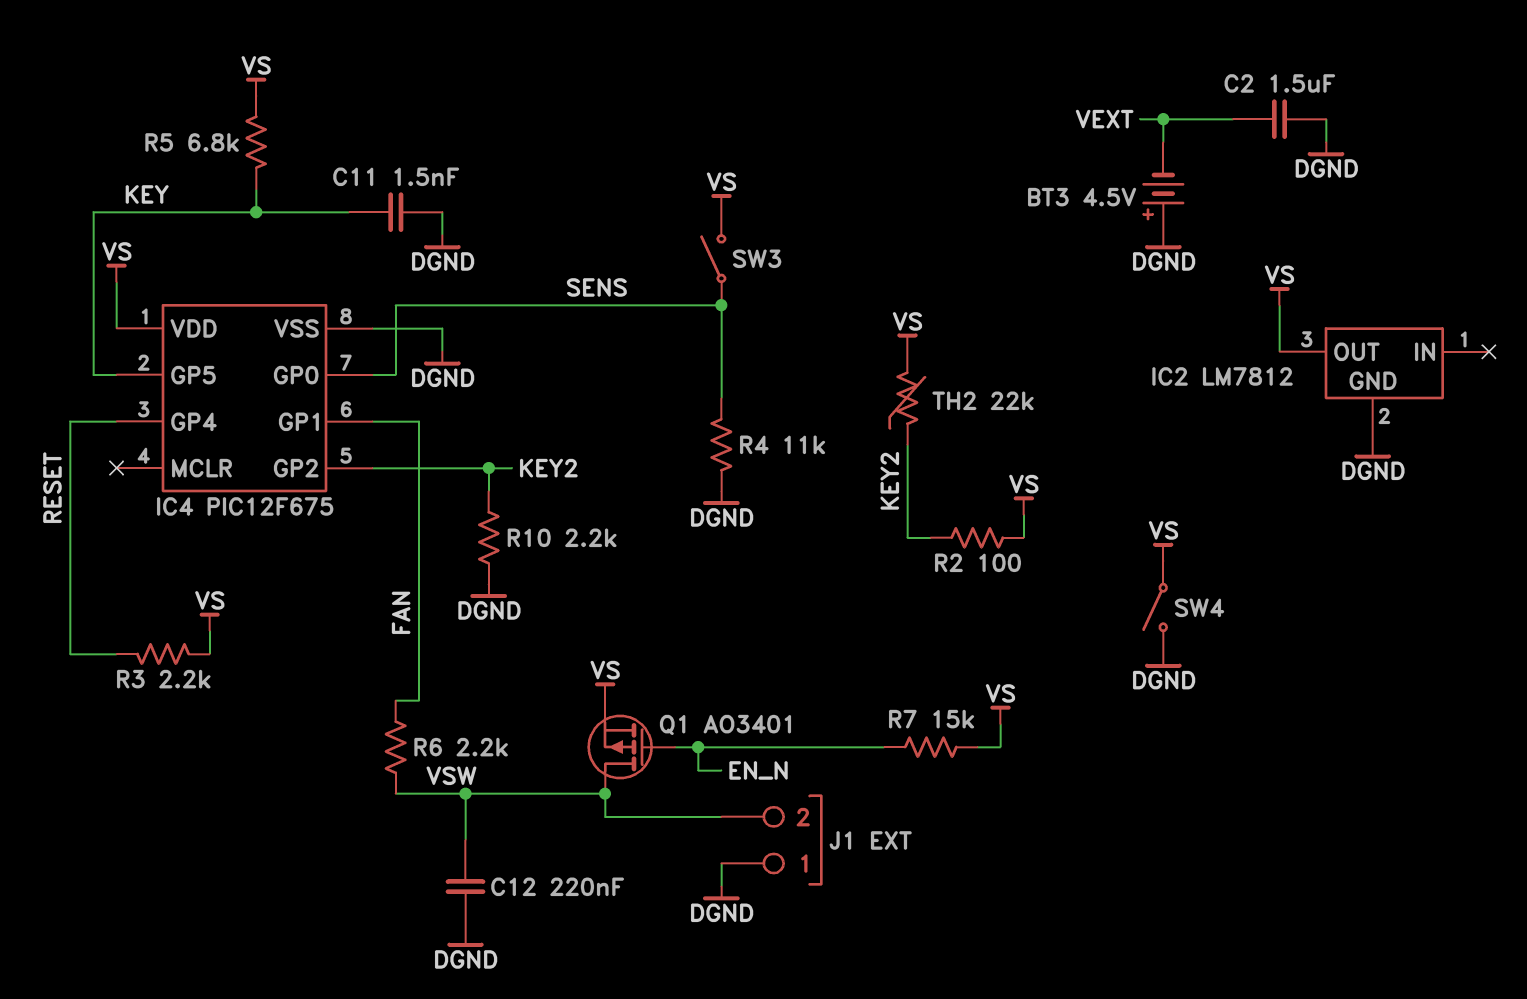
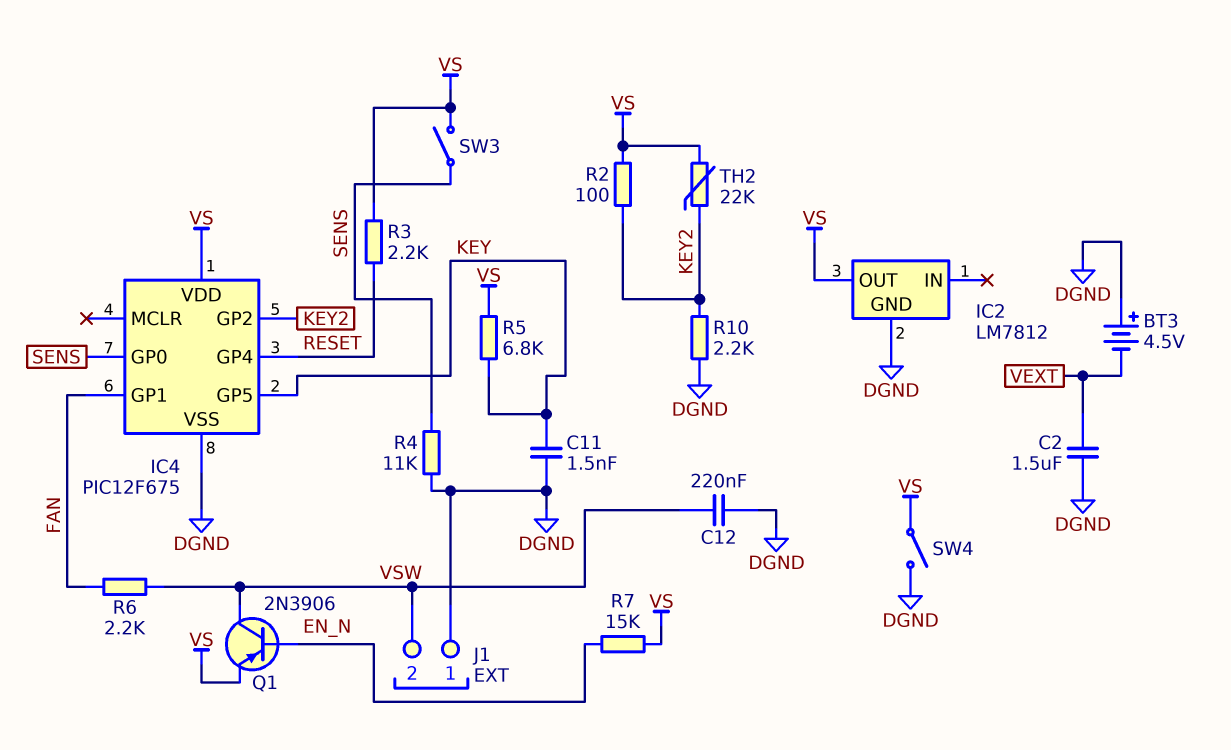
Q1: PMOS AO3401 (G EN_N, D VSW, S VS) -> PNP 2N3906 (B EN_N, C VSW, E VS)

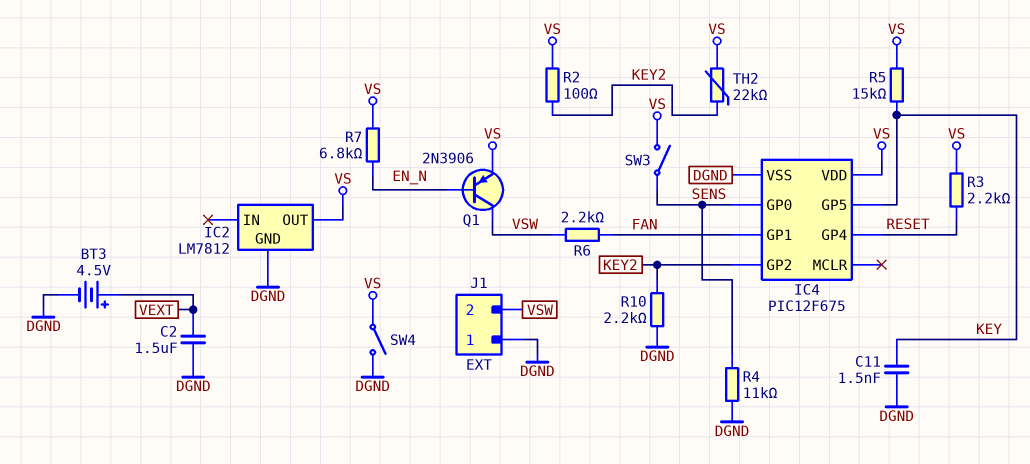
BT3: 4.5V (plus DGND, minus VEXT) -> 4.5V (plus VEXT, minus DGND)
C12: 220nF (DGND, VSW) -> none
R5: 6.8k (KEY, VS) -> 15k (KEY, VS)
R7: 15k (EN_N, VS) -> 6.8k (EN_N, VS)

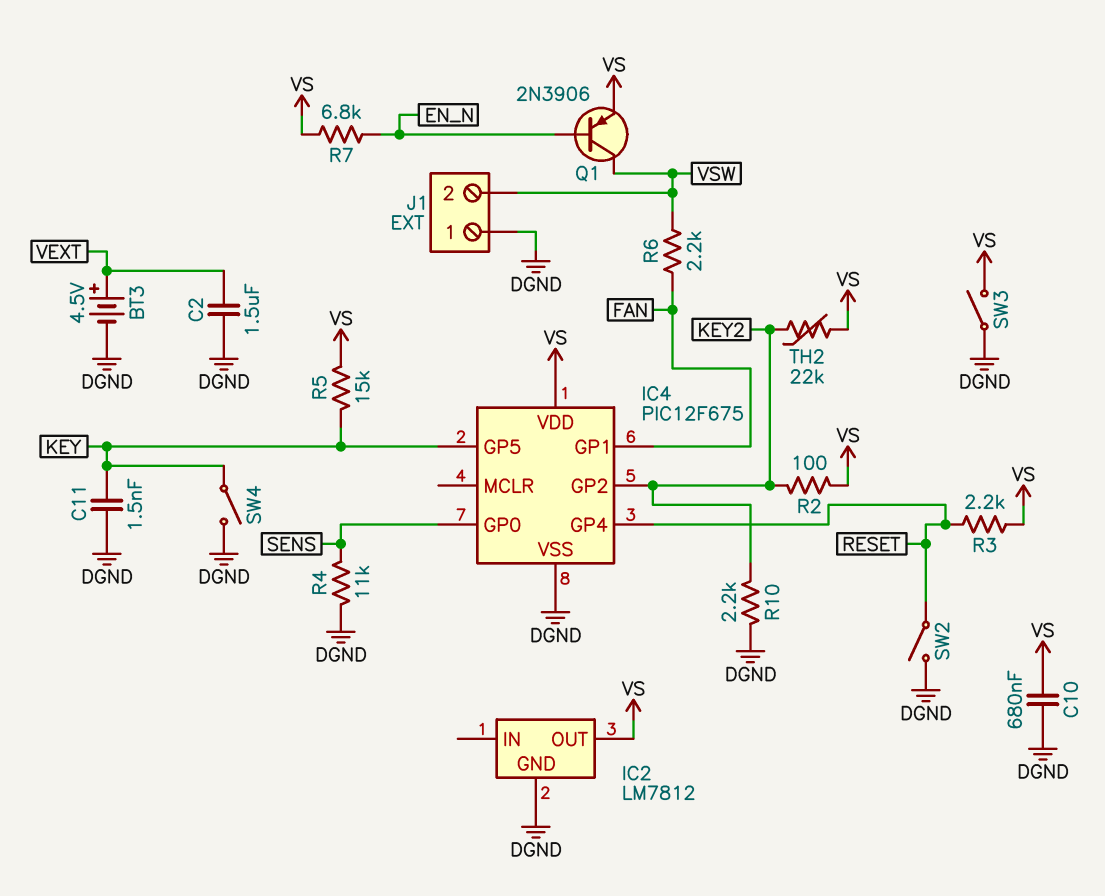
C10: none -> 680nF (DGND, VS)
SW2: none -> switch (DGND, RESET)
SW3: switch (SENS, VS) -> switch (DGND, VS)
SW4: switch (DGND, VS) -> switch (DGND, KEY)

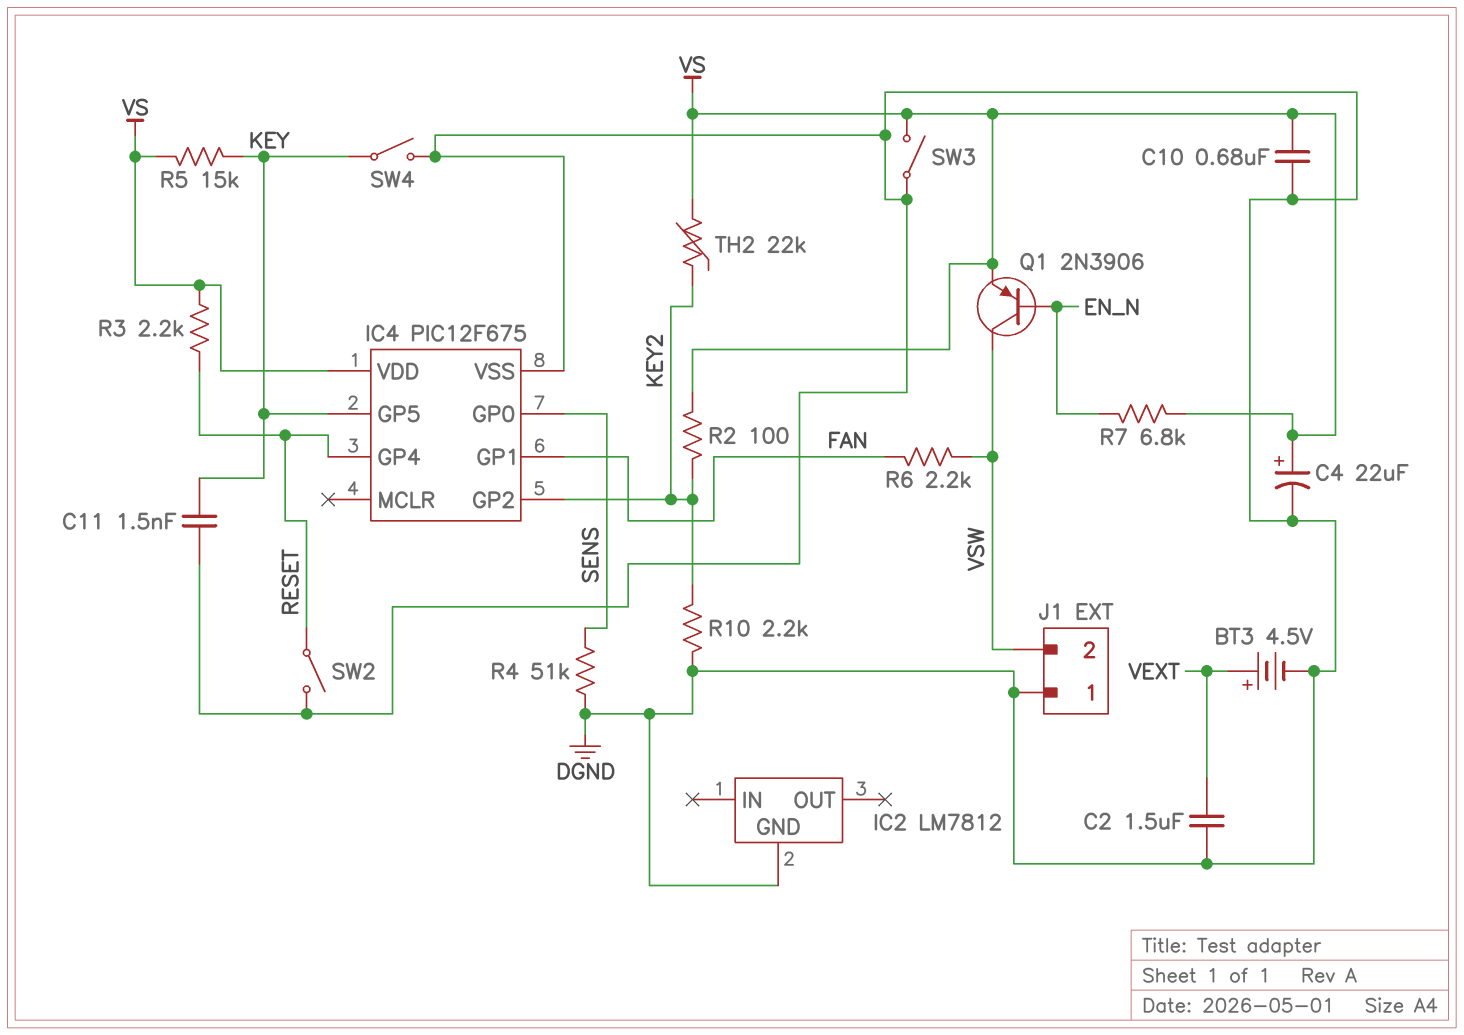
C4: none -> 22uF (plus VS, minus DGND)
IC2 pin OUT: VS -> none
R4: 11k (DGND, SENS) -> 51k (DGND, SENS)

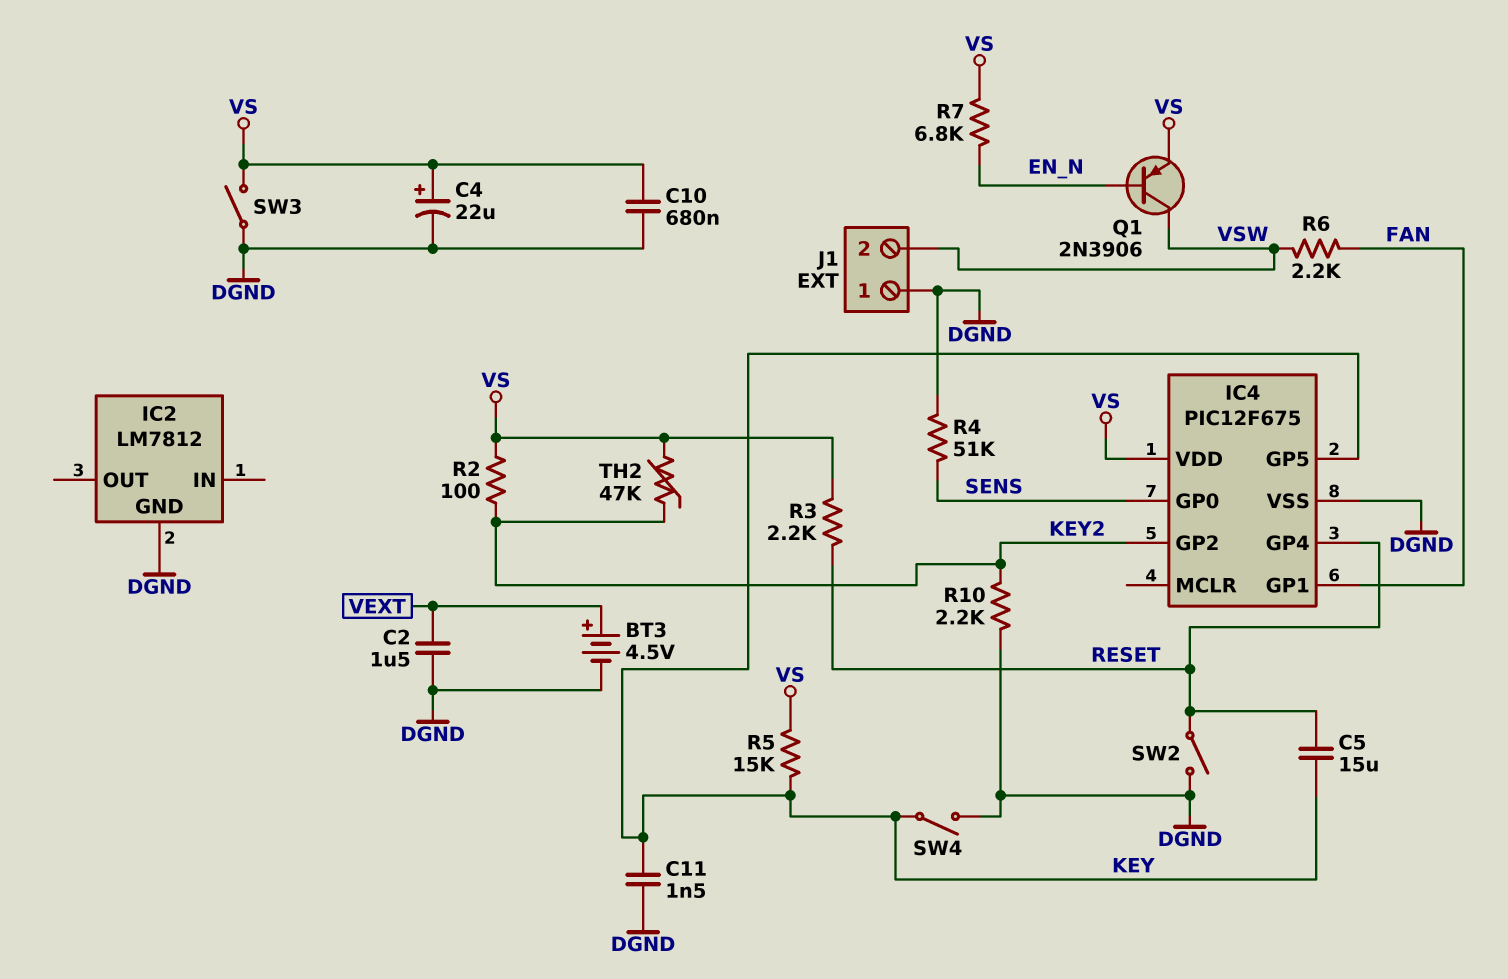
C5: none -> 15uF (KEY, RESET)
TH2: 22k (KEY2, VS) -> 47k (KEY2, VS)

